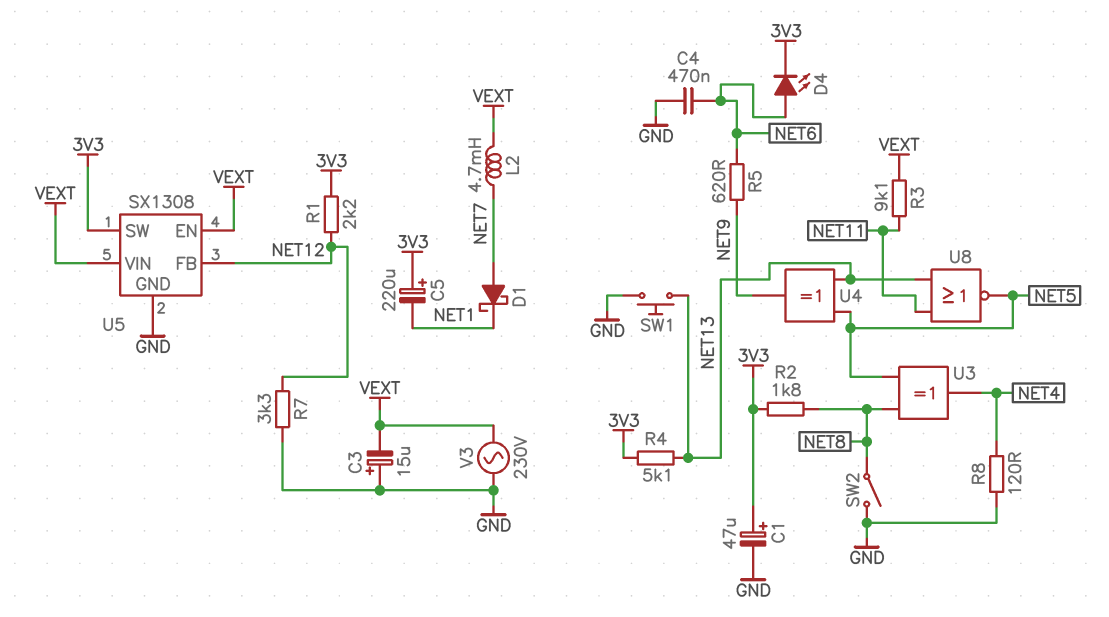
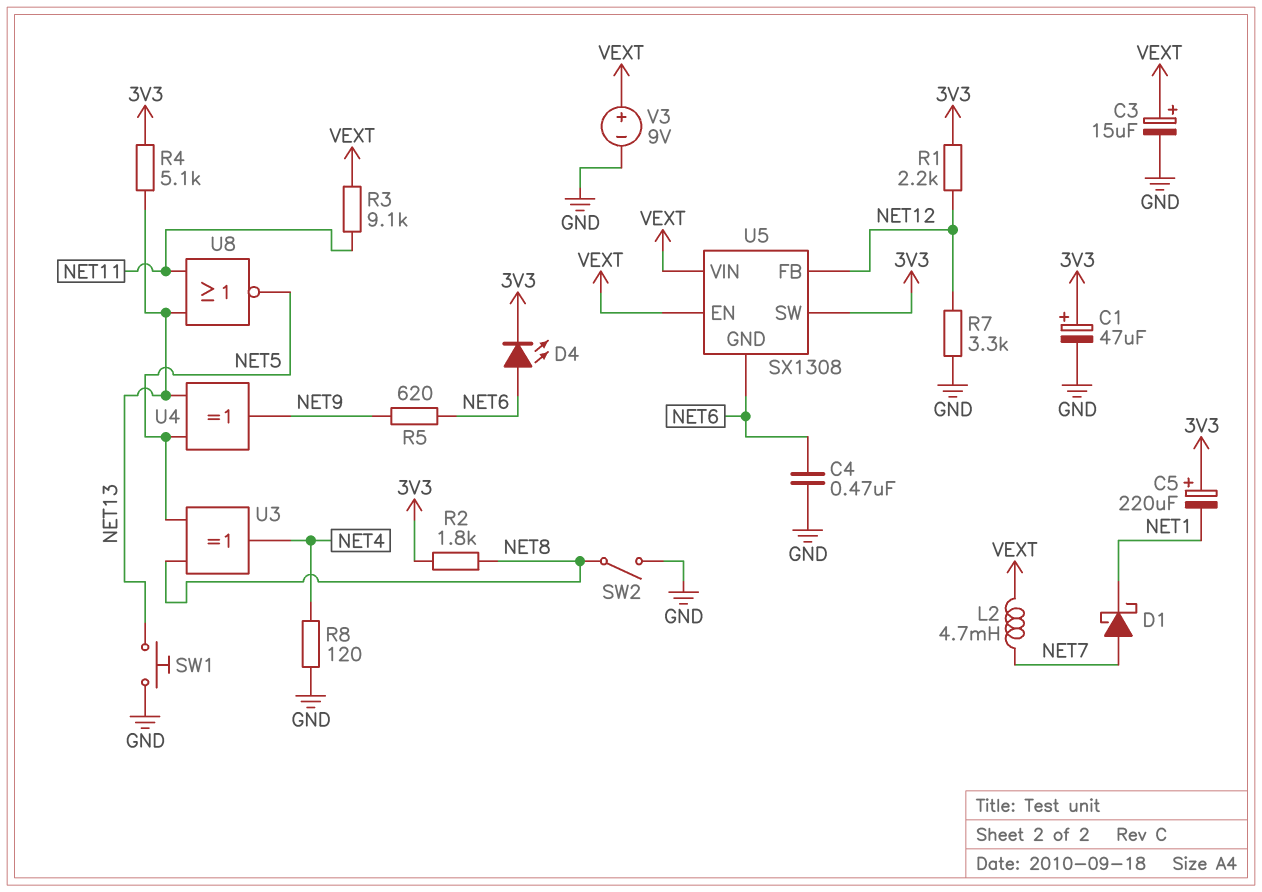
C3: 15uF (plus GND, minus VEXT) -> 15uF (plus VEXT, minus GND)
U5 pin GND: GND -> NET6
V3: AC 230V (GND, VEXT) -> 9V (plus VEXT, minus GND)

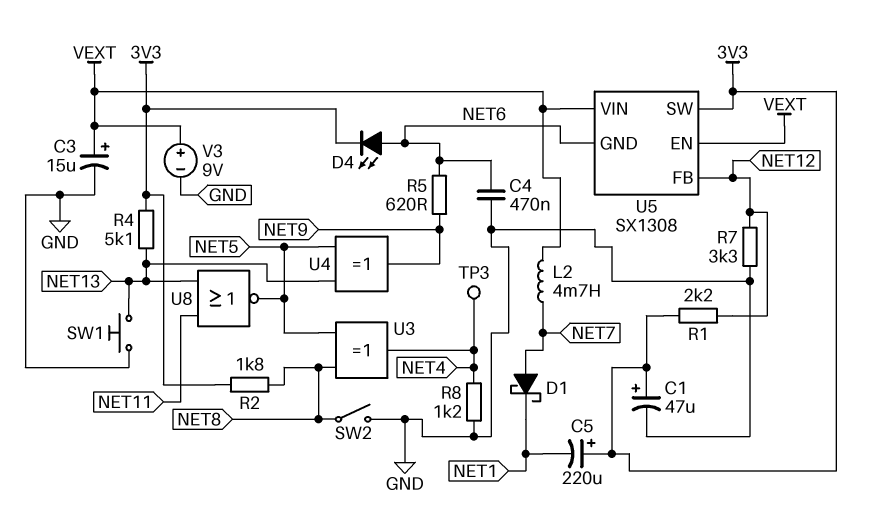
R3: 9.1k (NET11, VEXT) -> none
R8: 120 (GND, NET4) -> 1.2k (GND, NET4)
TP3: none -> test point (NET4)

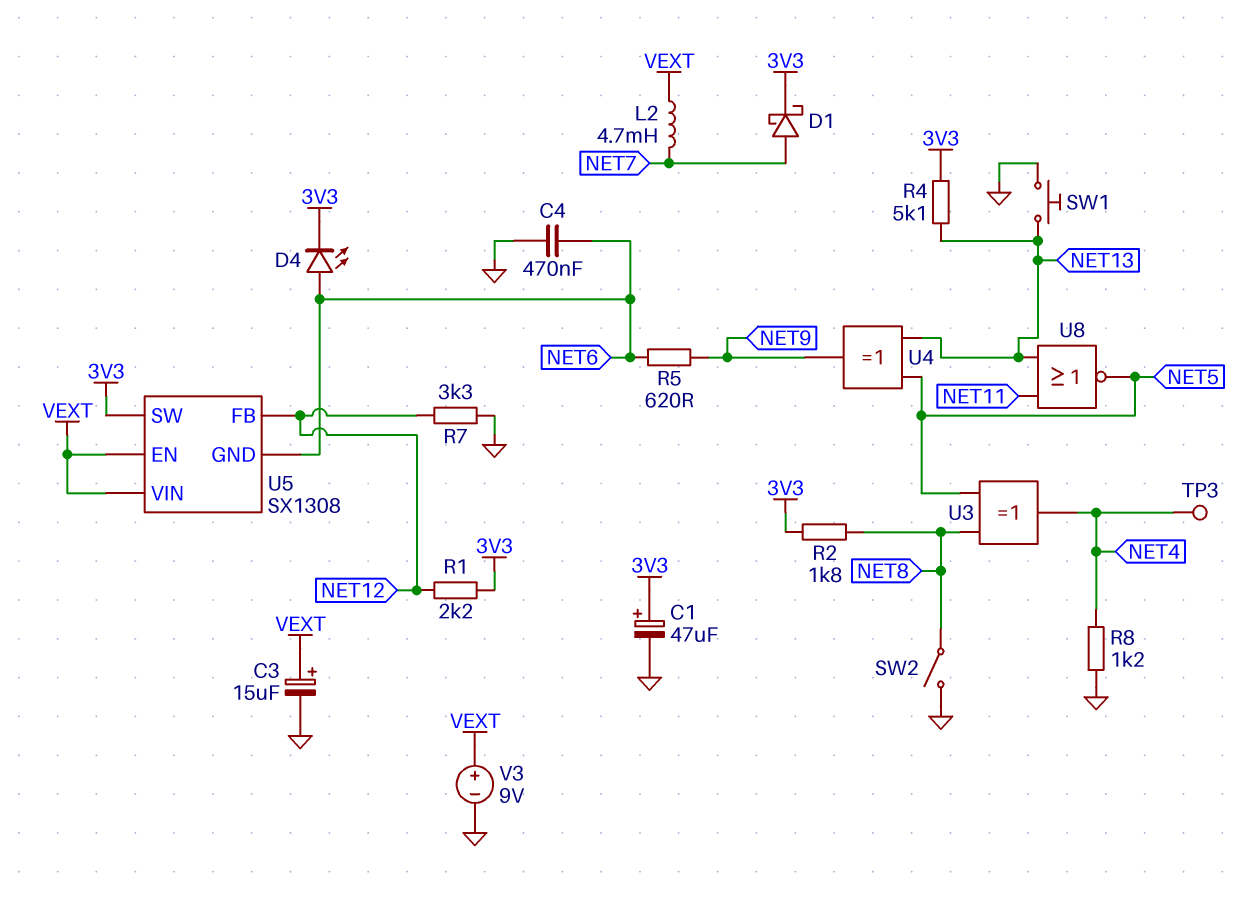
C5: 220uF (plus 3V3, minus NET1) -> none
D1: schottky (A NET7, K NET1) -> schottky (A NET7, K 3V3)

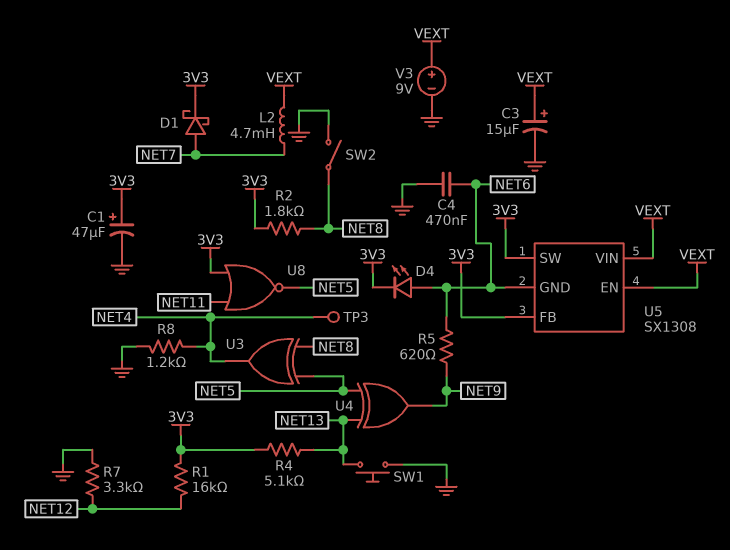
R1: 2.2k (3V3, NET12) -> 16k (3V3, NET12)
U5 pin FB: NET12 -> 3V3
U8: NOR (in NET11, in NET13, out NET5) -> NOR (in 3V3, in NET11, out NET5)

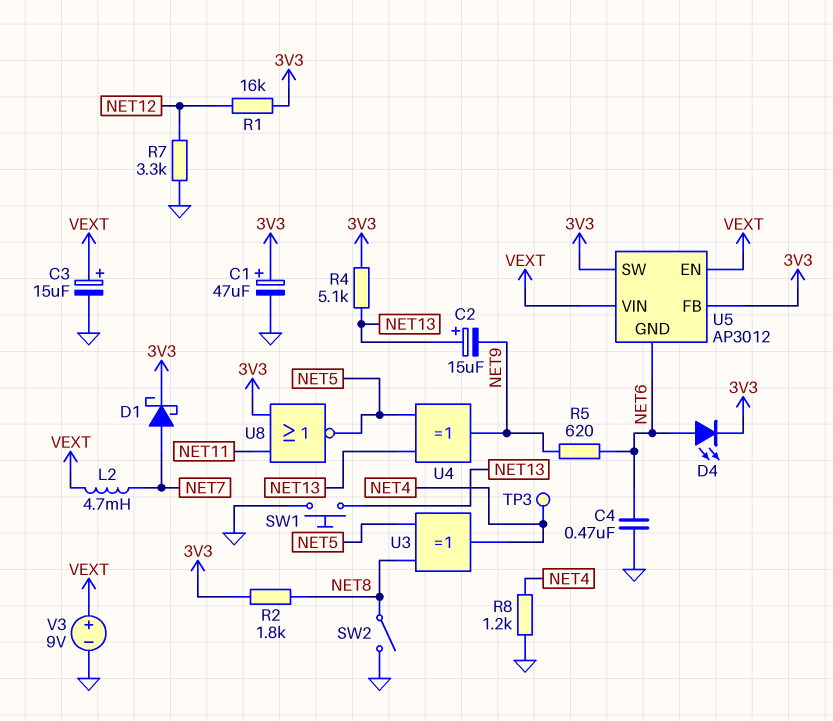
C2: none -> 15uF (plus NET13, minus NET9)
U5: SX1308 -> AP3012

